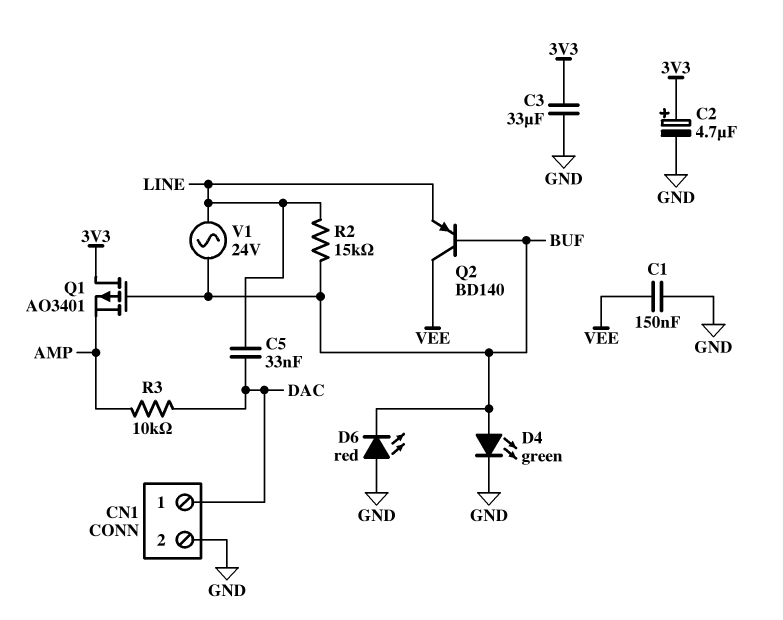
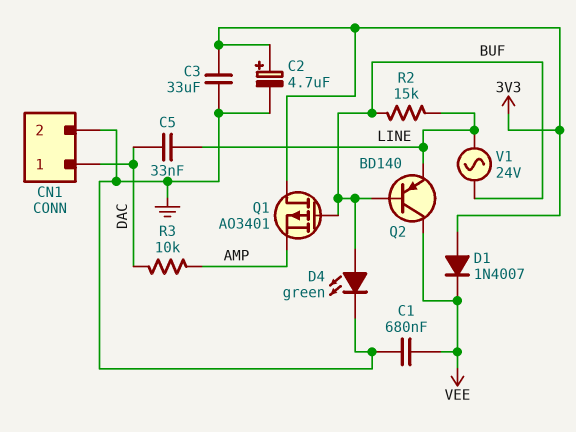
C1: 150nF (GND, VEE) -> 680nF (GND, VEE)
D1: none -> diode 1N4007 (A 3V3, K VEE)
D6: LED red (A GND, K BUF) -> none

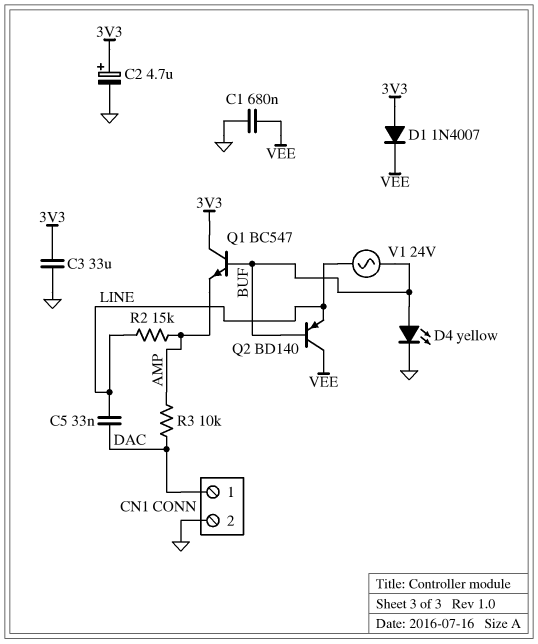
D4: LED green (A BUF, K GND) -> LED yellow (A BUF, K GND)
Q1: PMOS AO3401 (G BUF, D 3V3, S AMP) -> NPN BC547 (B BUF, C 3V3, E AMP)
R2: 15k (BUF, LINE) -> 15k (AMP, LINE)

